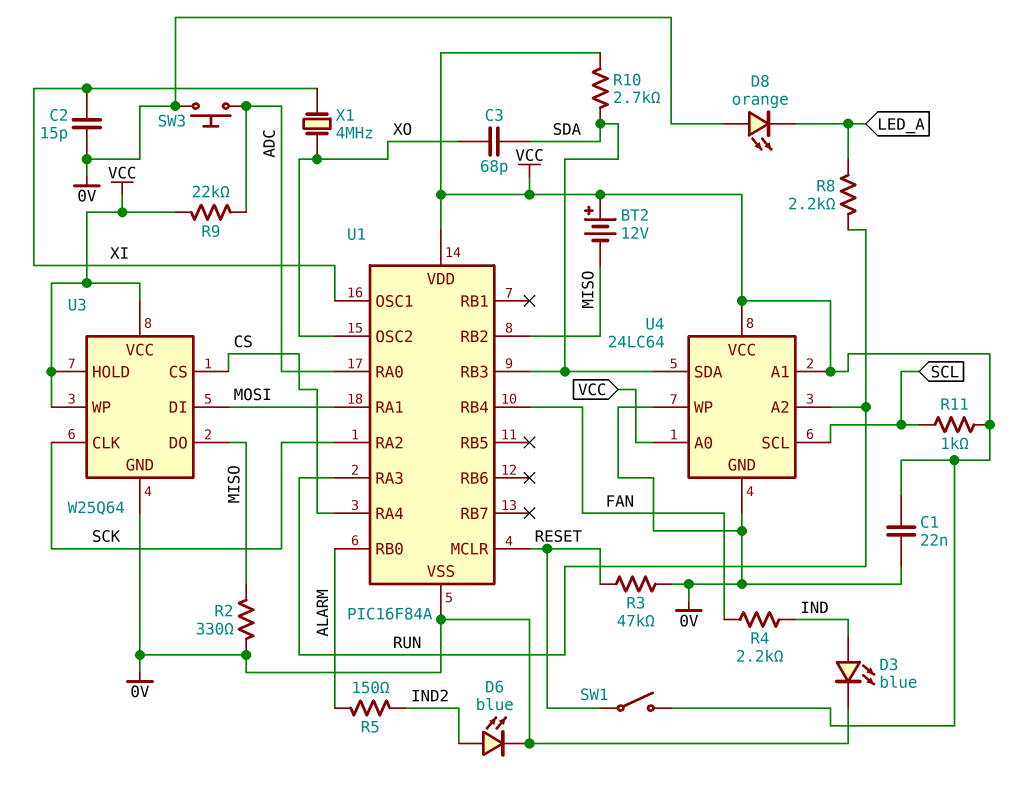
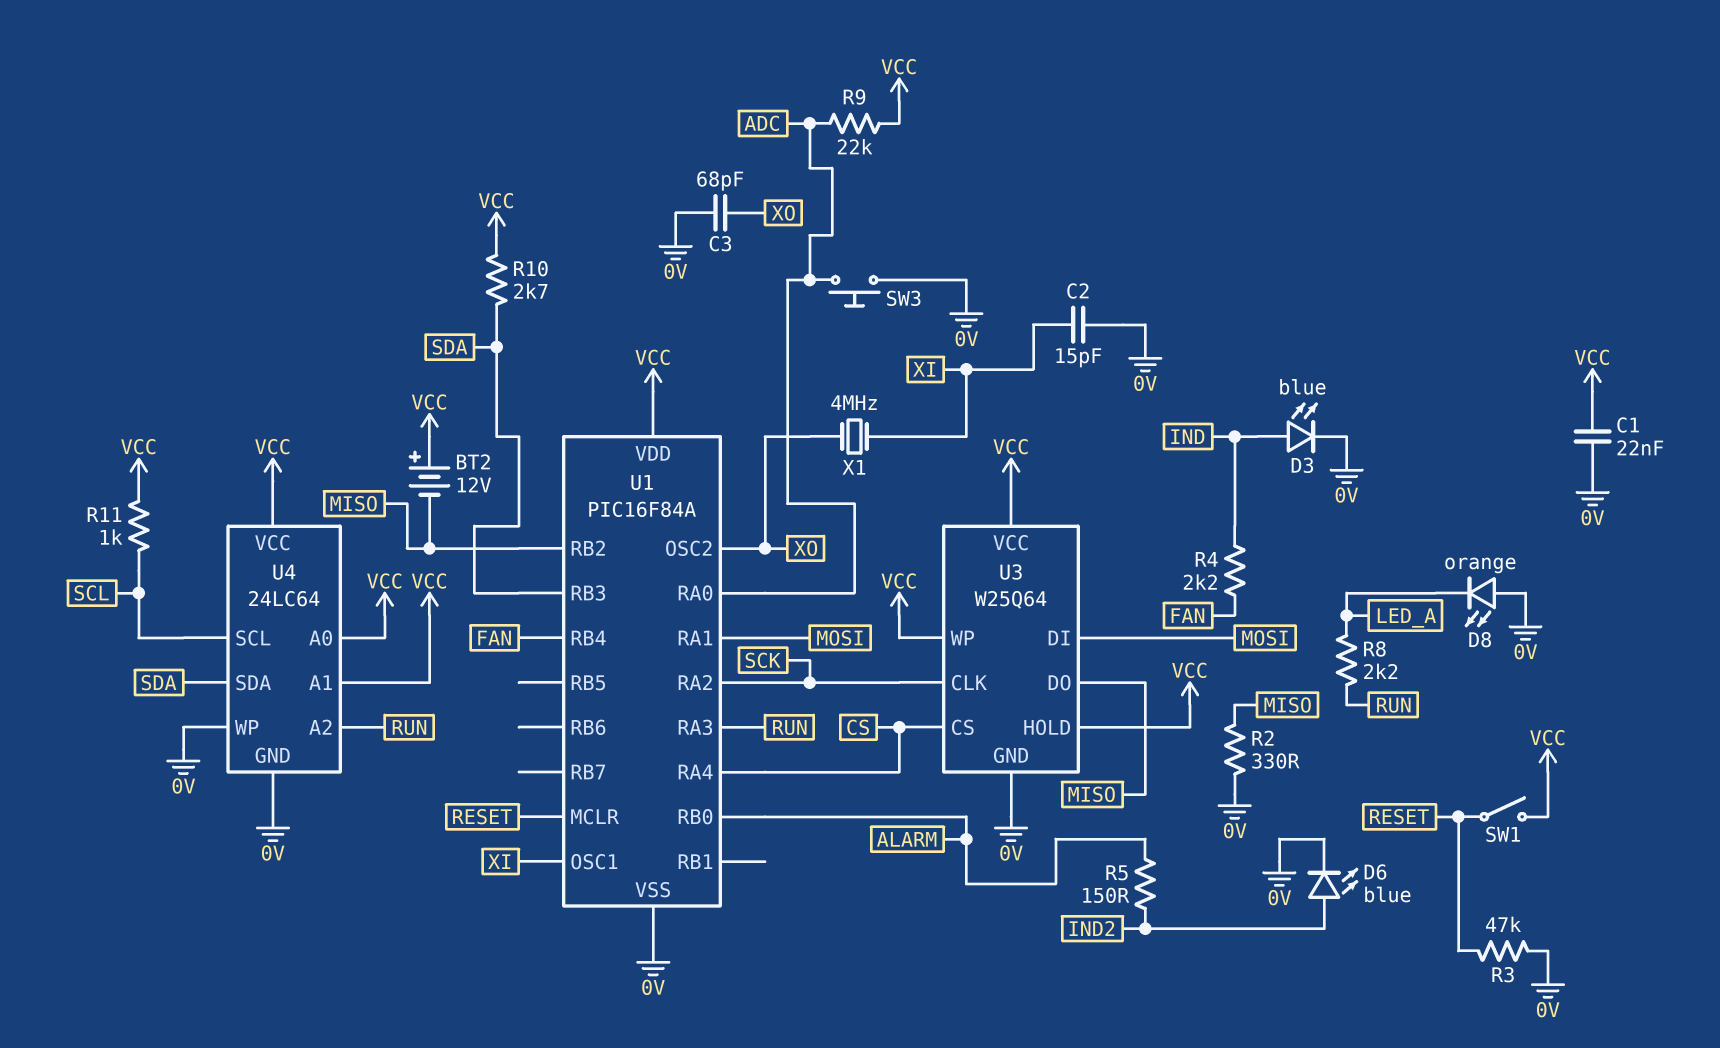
C3: 68pF (SDA, XO) -> 68pF (0V, XO)

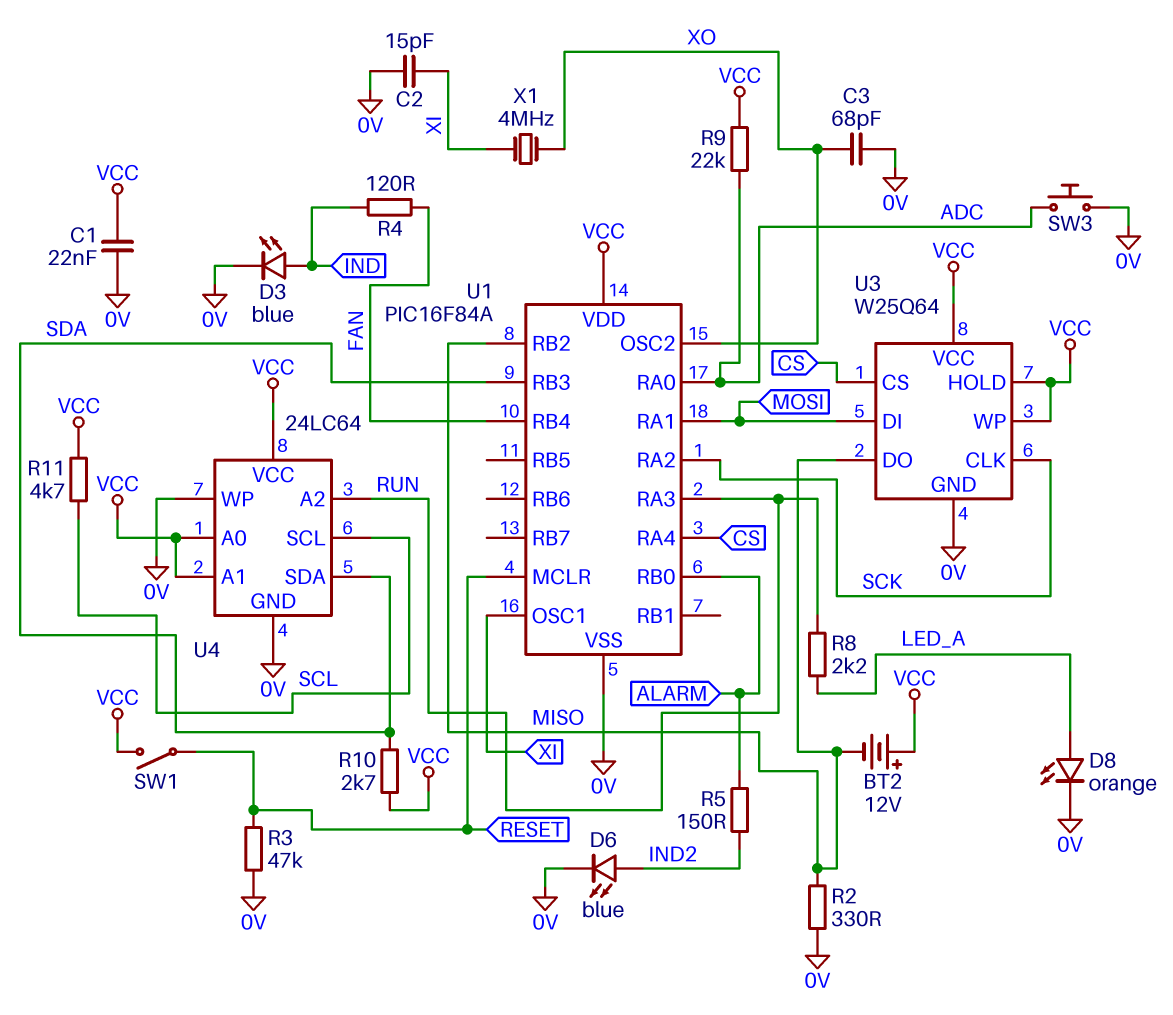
D8: LED orange (A 0V, K LED_A) -> LED orange (A LED_A, K 0V)
R4: 2.2k (FAN, IND) -> 120 (FAN, IND)
R11: 1k (SCL, VCC) -> 4.7k (SCL, VCC)

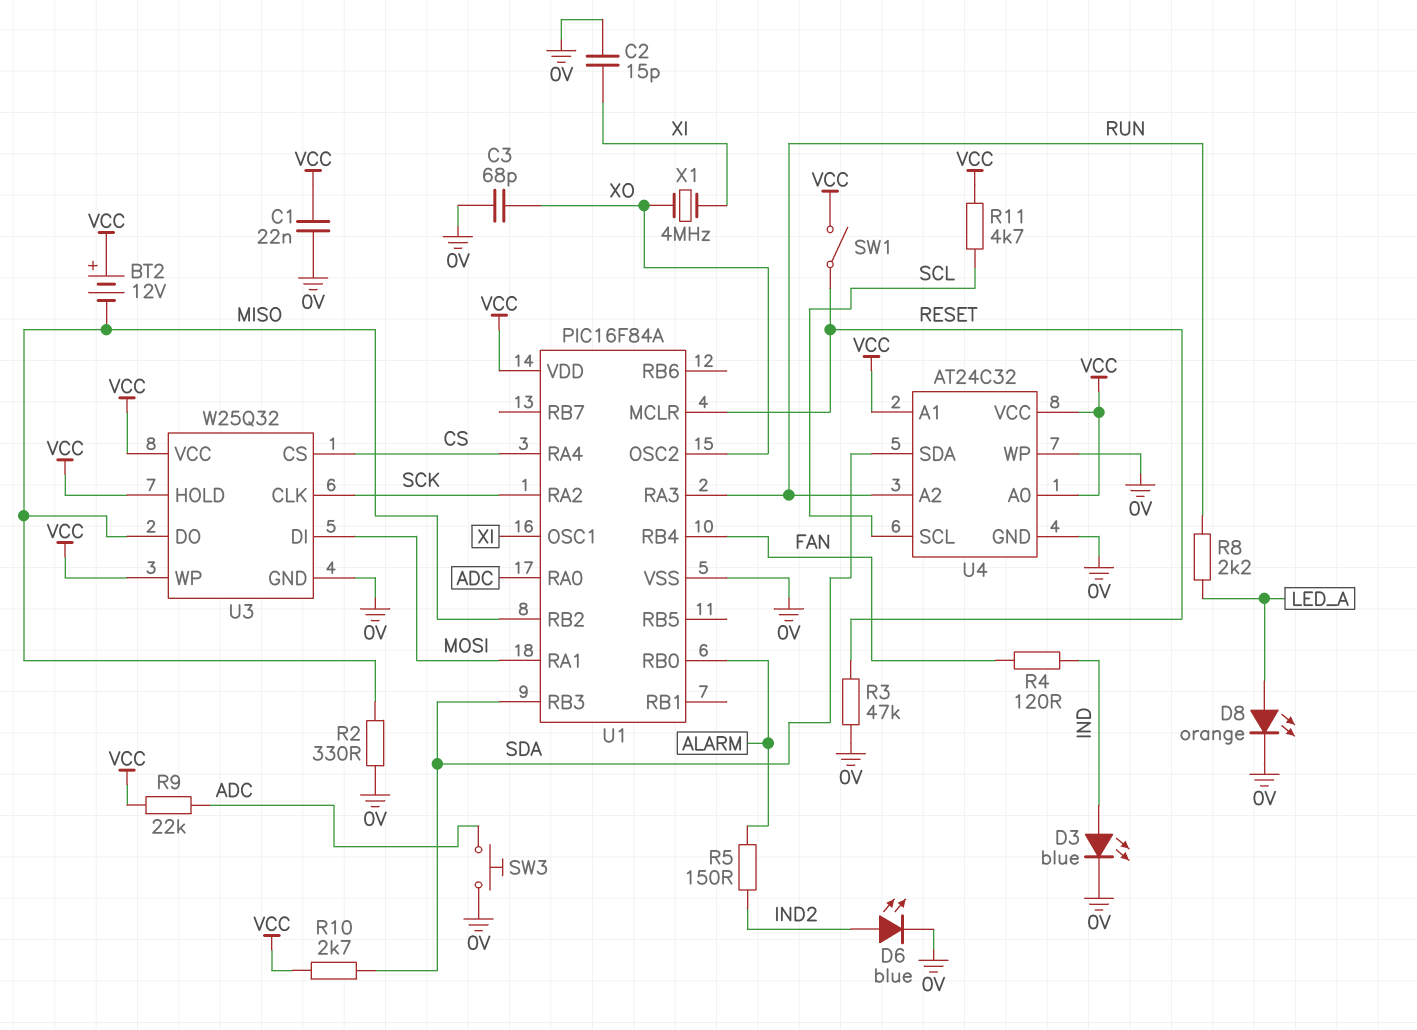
U3: W25Q64 -> W25Q32
U4: 24LC64 -> AT24C32

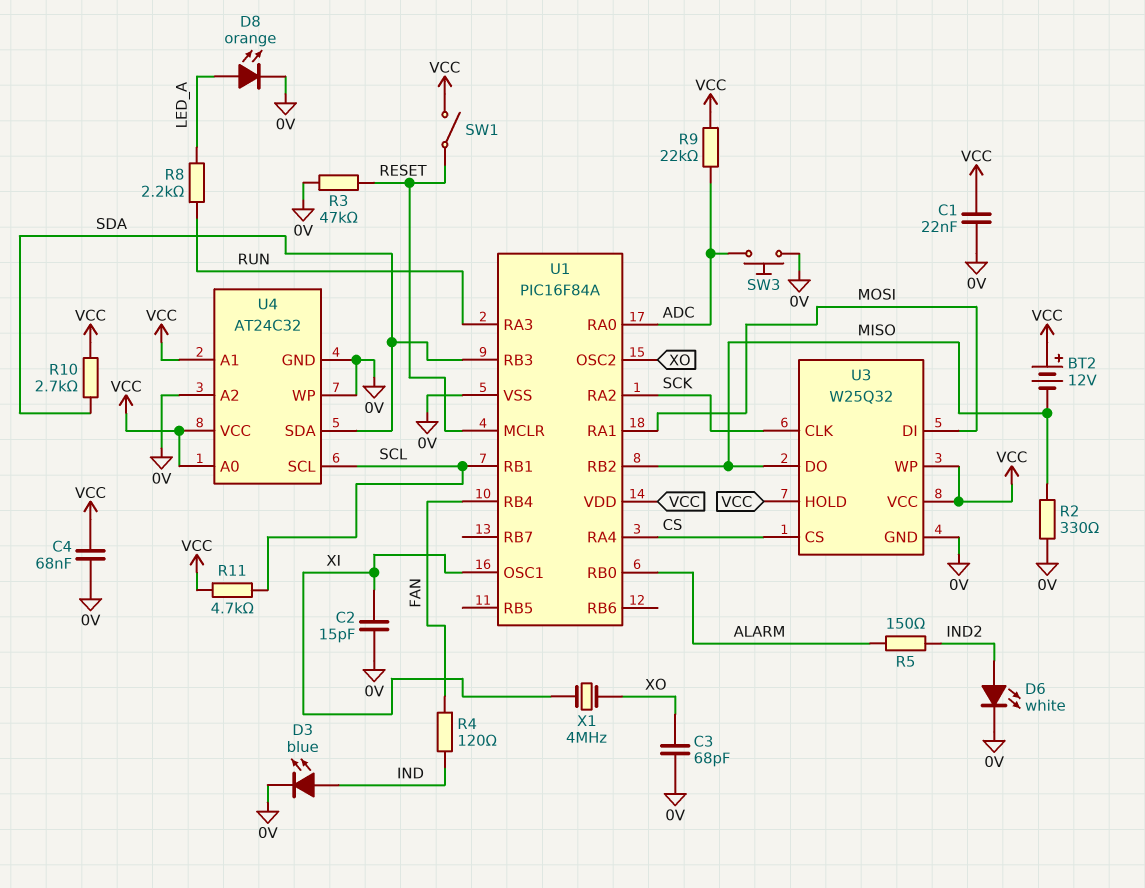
C4: none -> 68nF (0V, VCC)
D6: LED blue (A IND2, K 0V) -> LED white (A IND2, K 0V)
U1 pin RB1: none -> SCL
U4 pin A2: RUN -> 0V

